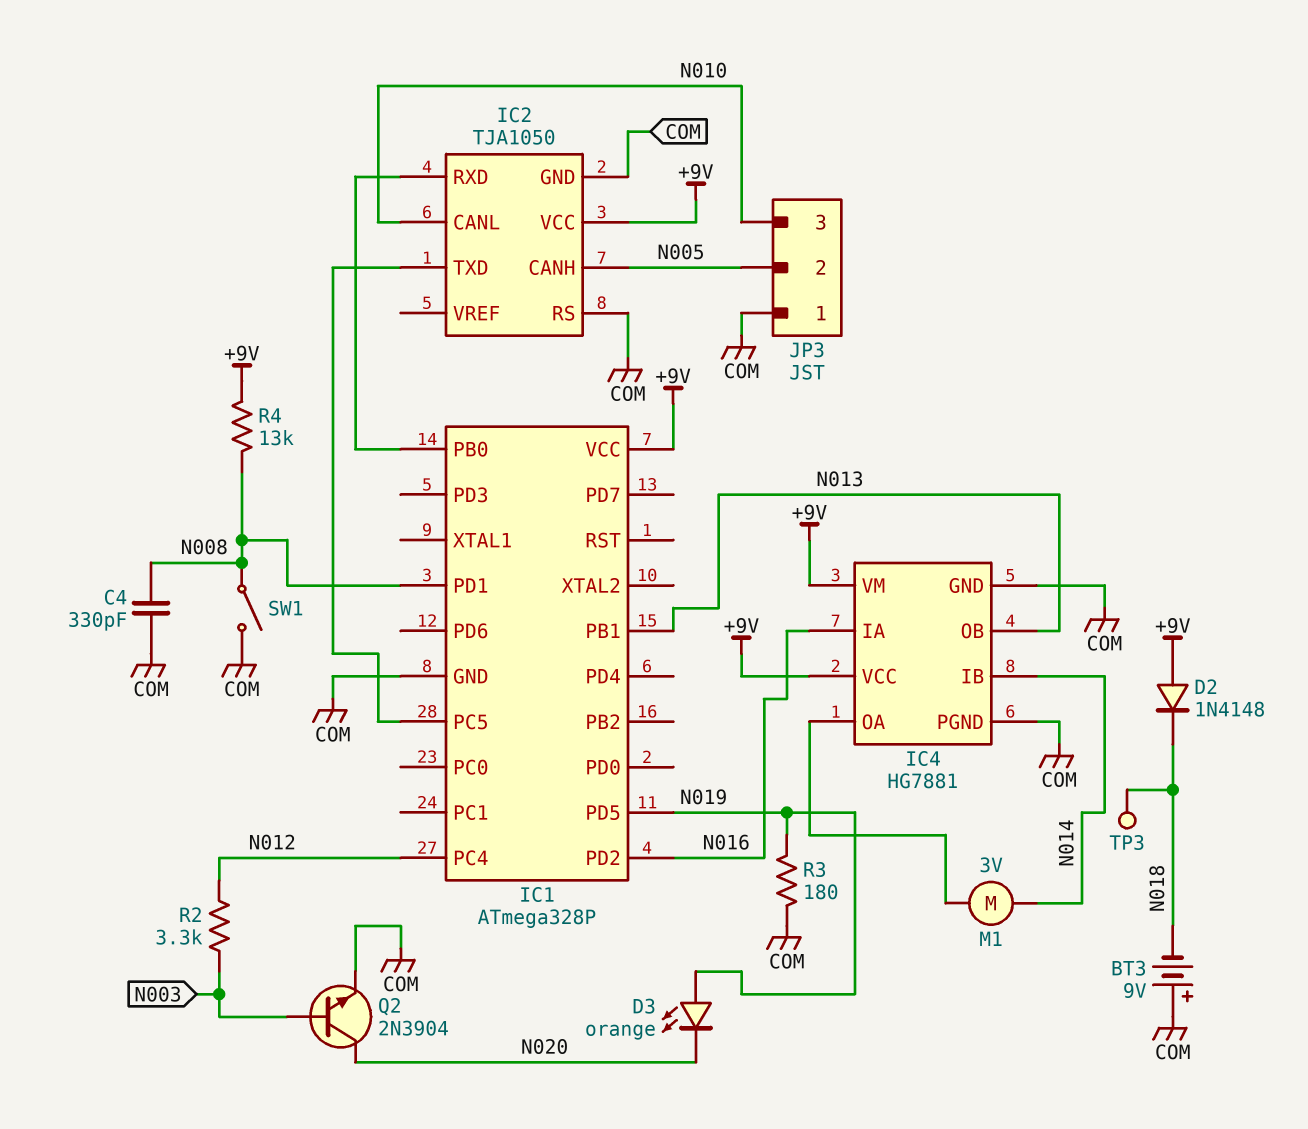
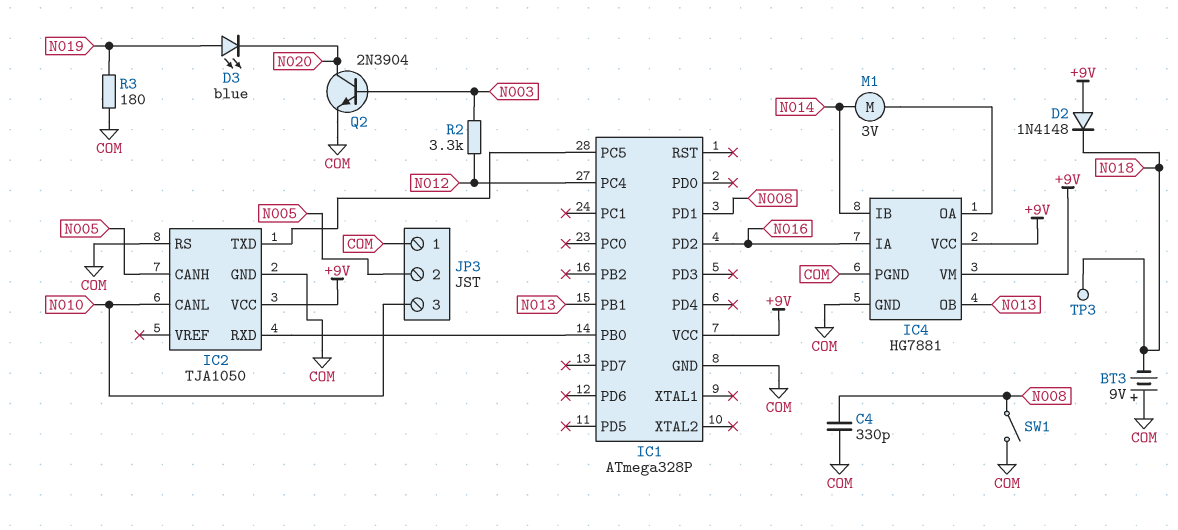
D3: LED orange (A N019, K N020) -> LED blue (A N019, K N020)
IC1 pin PD5: N019 -> none
R4: 13k (+9V, N008) -> none

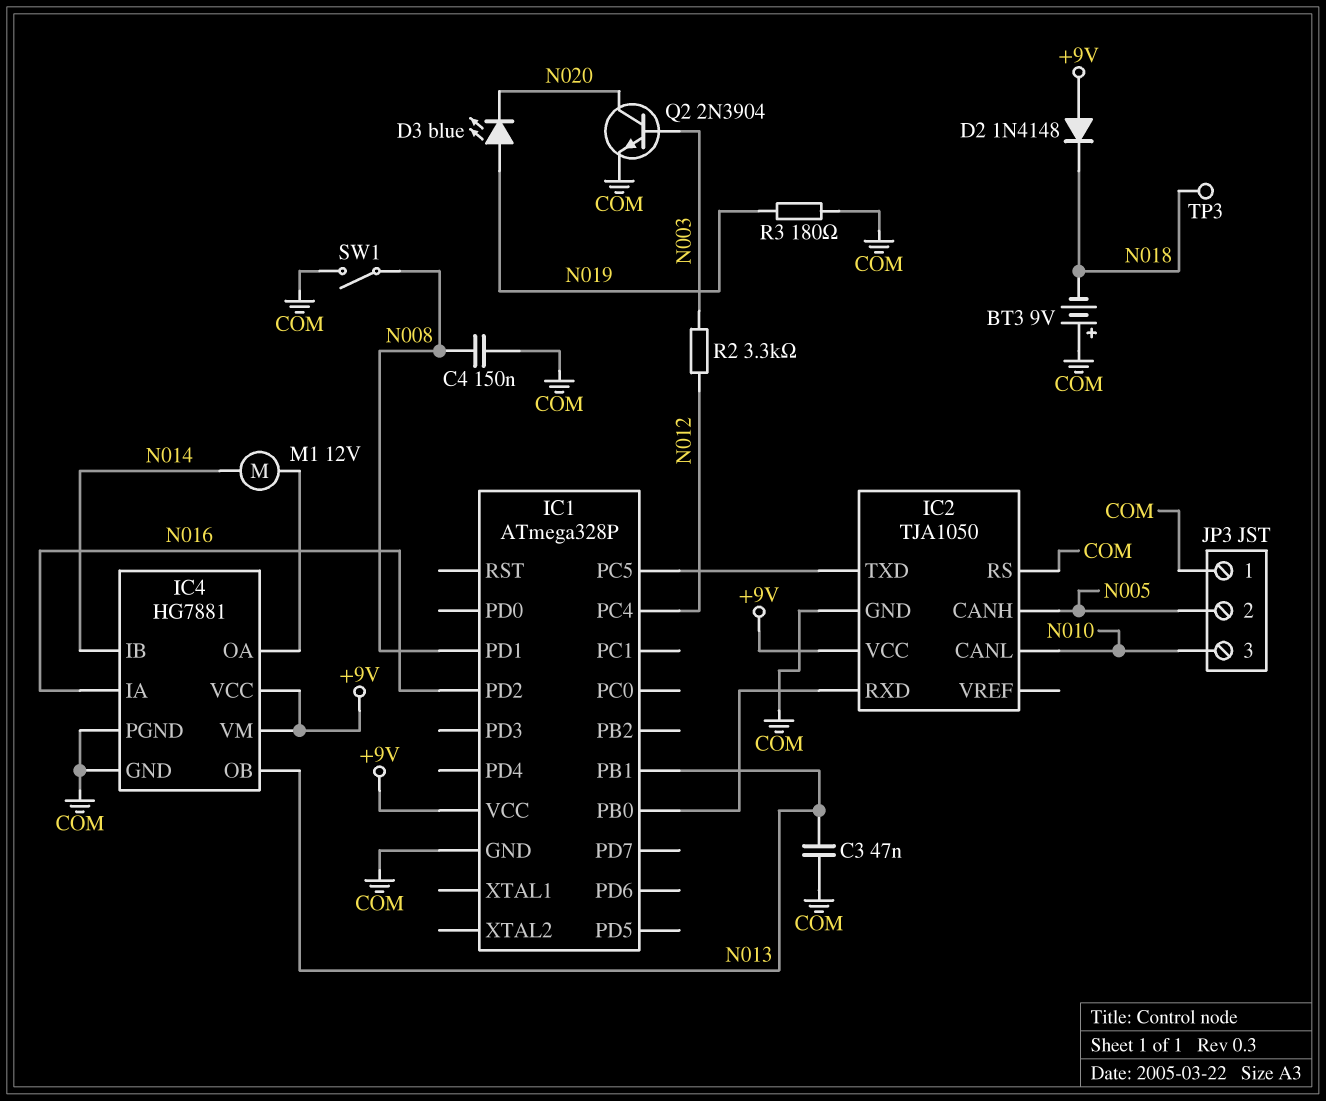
C3: none -> 47nF (COM, N013)
C4: 330pF (COM, N008) -> 150nF (COM, N008)
M1: motor 3V (IC4/OA, N014) -> motor 12V (IC4/OA, N014)

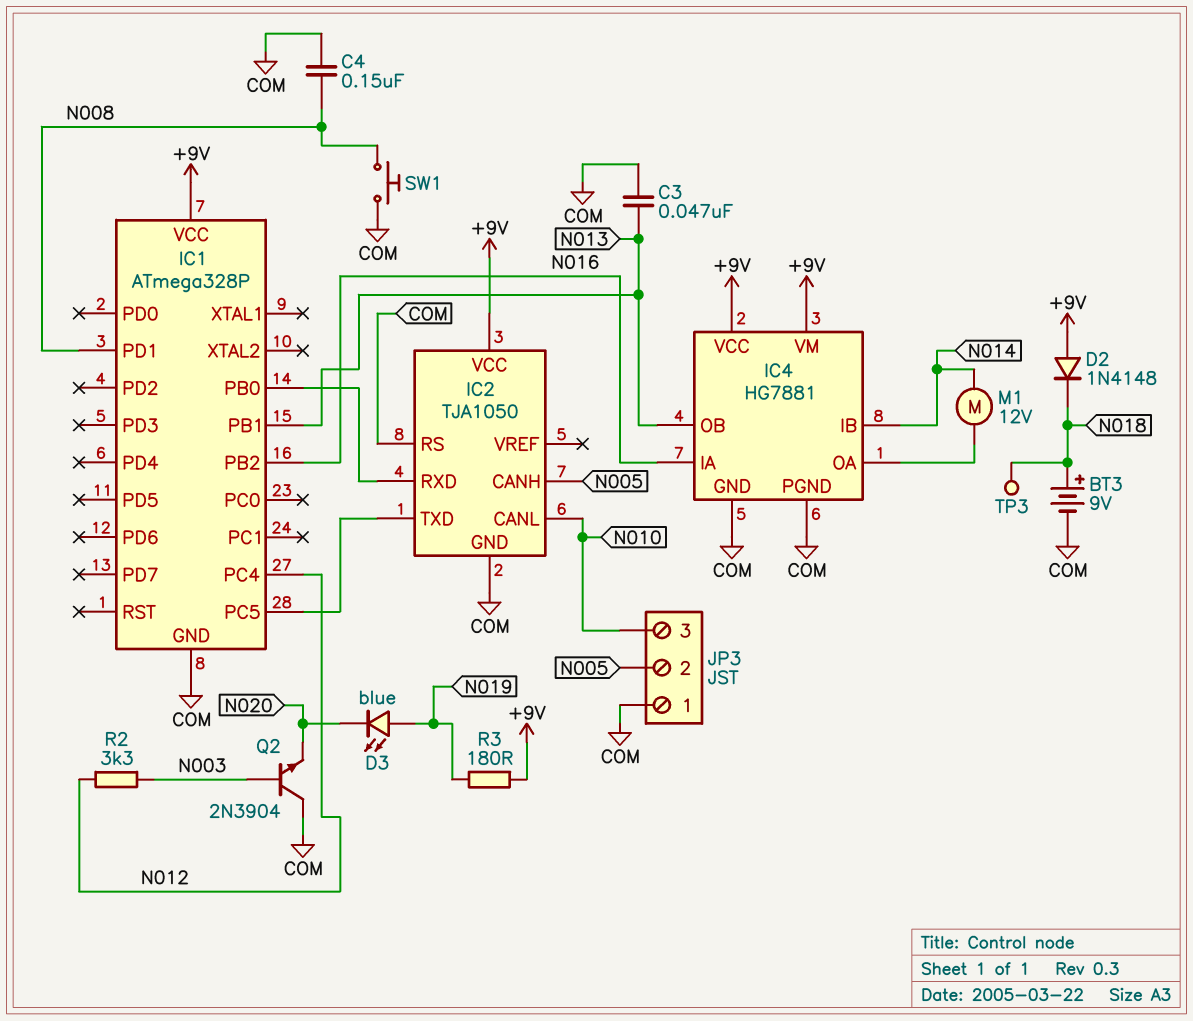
BT3: 9V (plus COM, minus N018) -> 9V (plus N018, minus COM)
IC1 pin PB2: none -> N016
IC1 pin PD2: N016 -> none
Q2: NPN 2N3904 (B N003, C N020, E COM) -> NPN 2N3904 (B N003, C COM, E N020)
R3: 180 (COM, N019) -> 180 (+9V, N019)
SW1: switch (COM, N008) -> button (COM, N008)

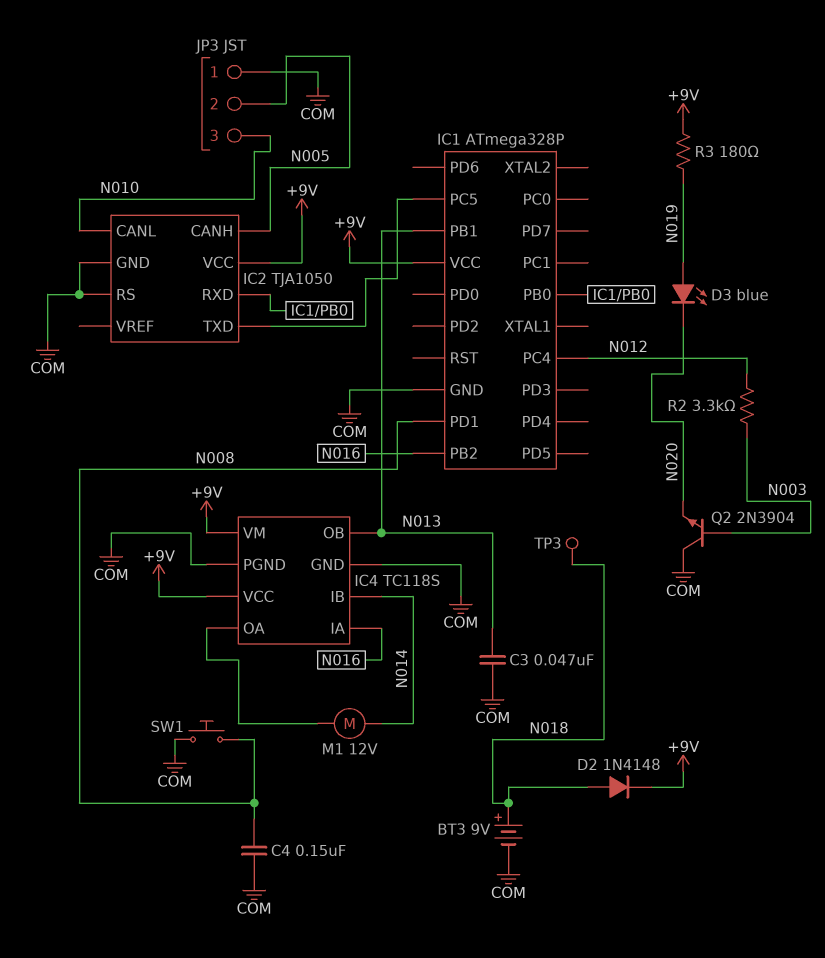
D2: diode 1N4148 (A +9V, K N018) -> diode 1N4148 (A N018, K +9V)
IC4: HG7881 -> TC118S

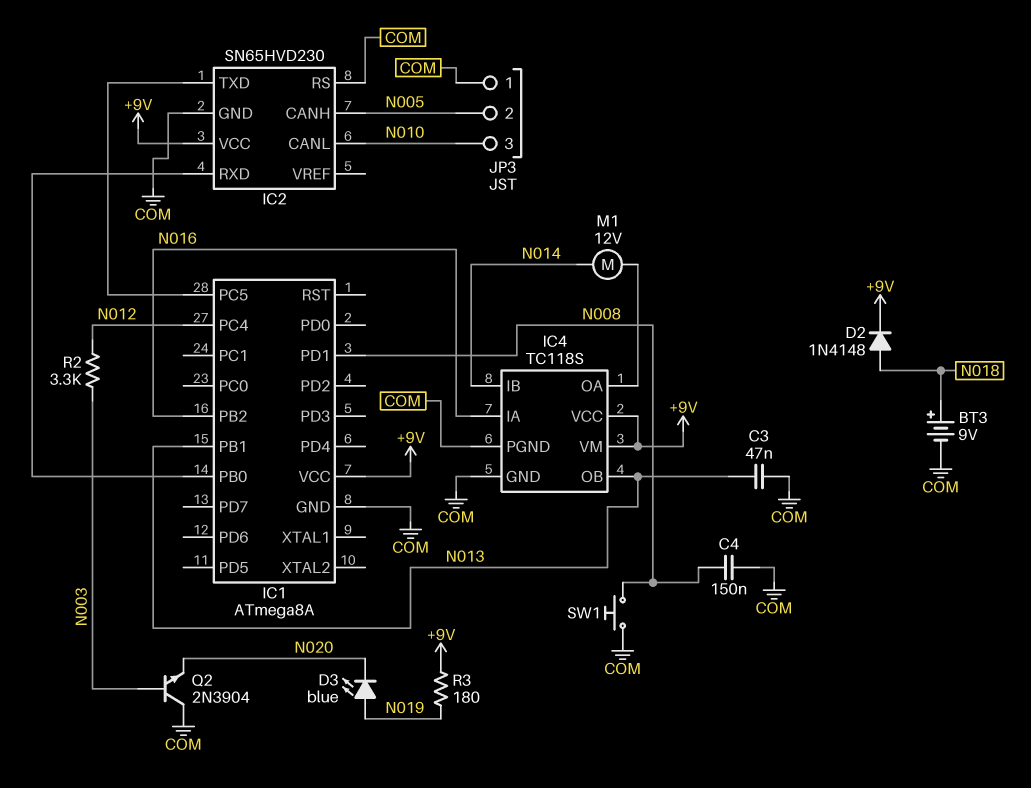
IC1: ATmega328P -> ATmega8A
IC2: TJA1050 -> SN65HVD230
TP3: test point (N018) -> none

